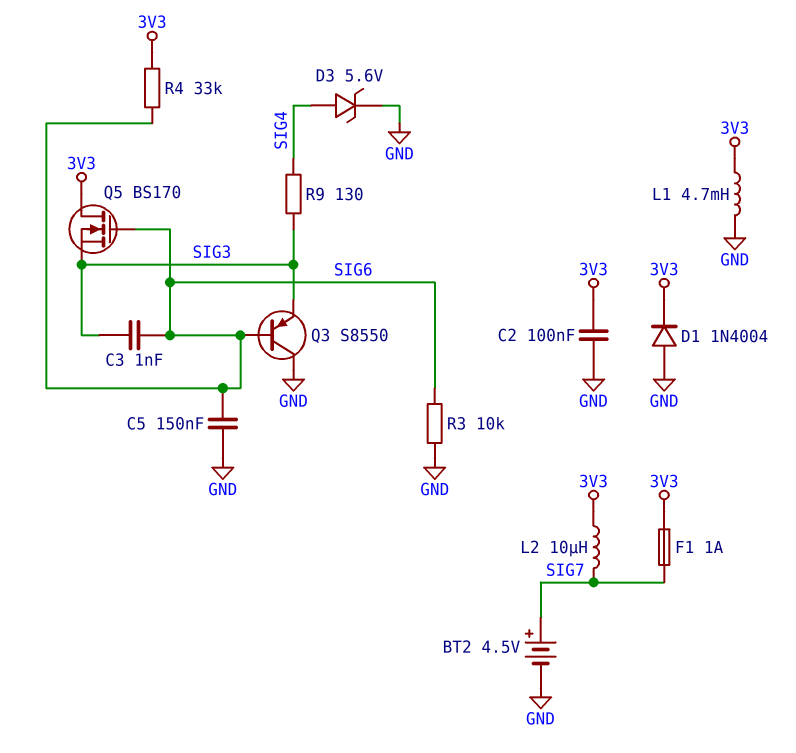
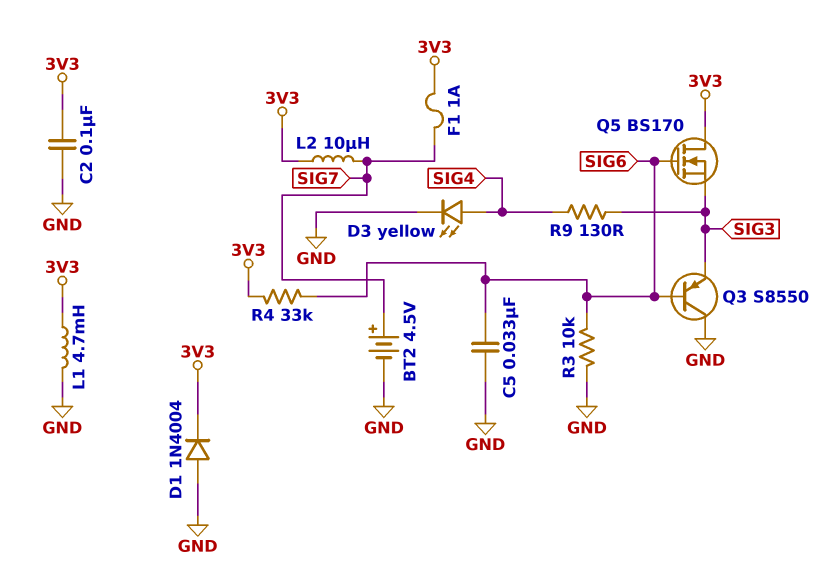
C3: 1nF (SIG3, SIG6) -> none
C5: 150nF (GND, SIG6) -> 33nF (GND, SIG6)
D3: zener 5.6V (A SIG4, K GND) -> LED yellow (A SIG4, K GND)

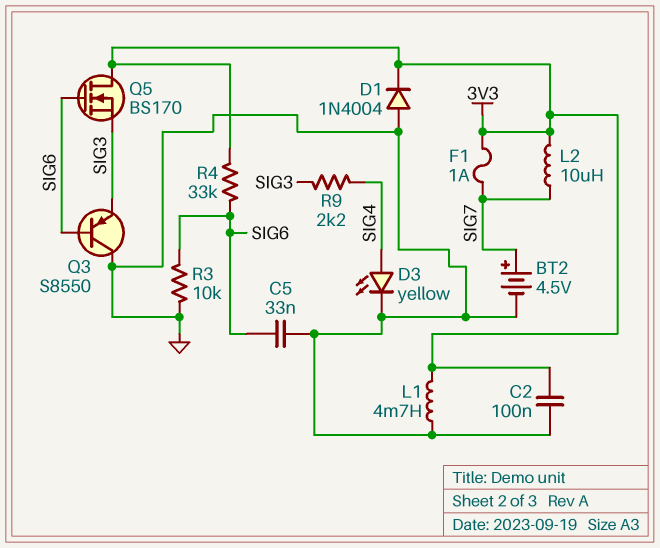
R9: 130 (SIG3, SIG4) -> 2.2k (SIG3, SIG4)

